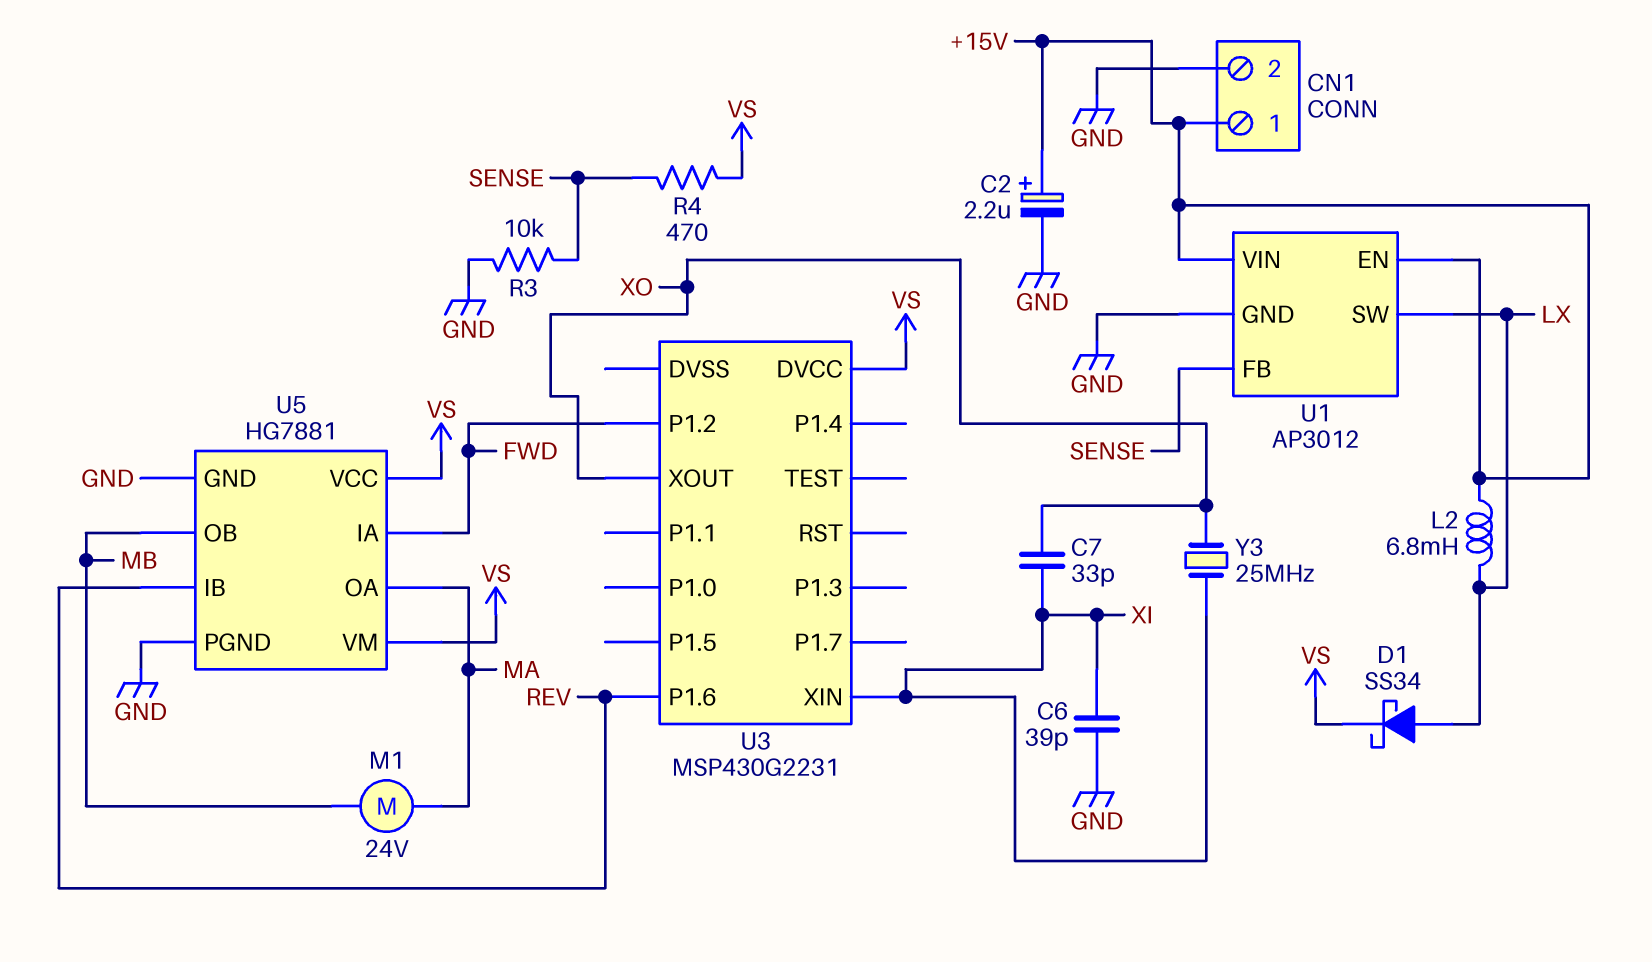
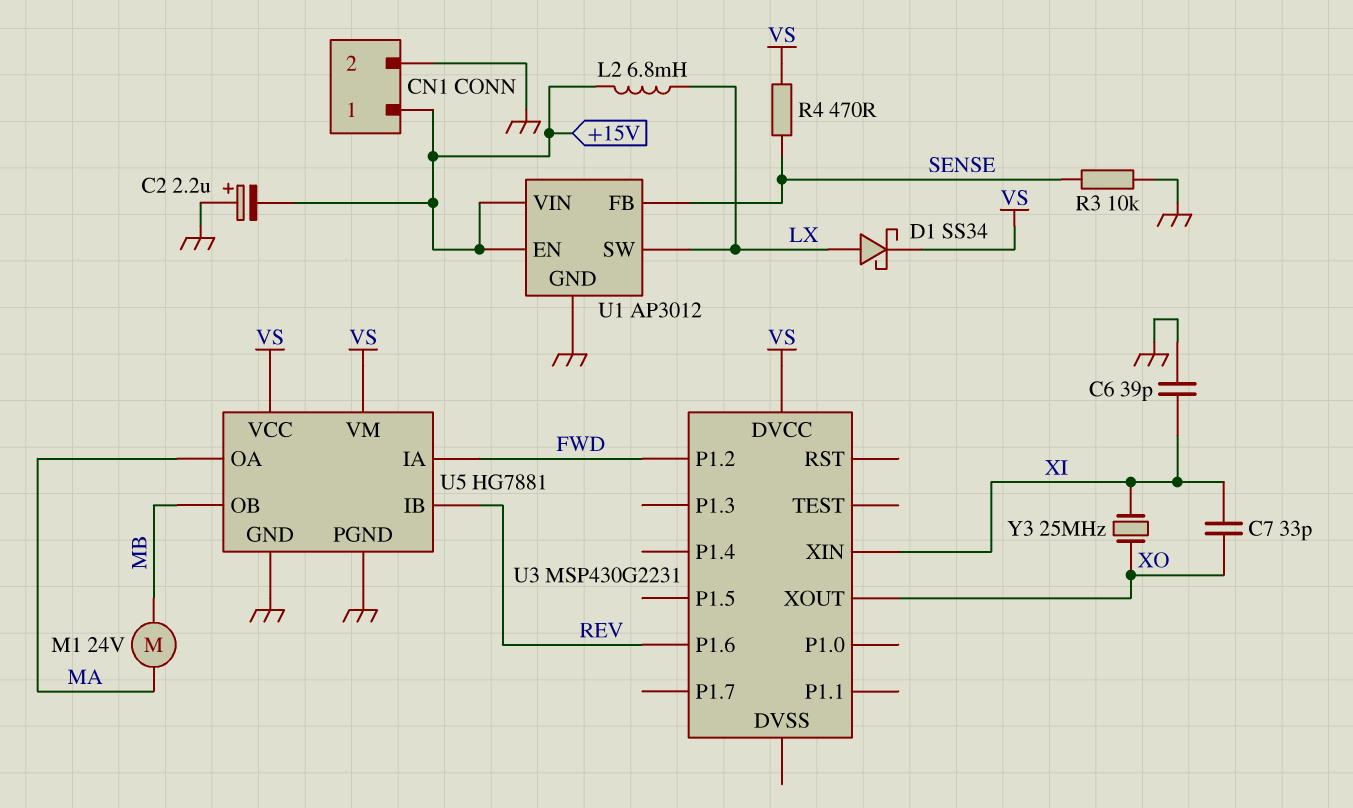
C2: 2.2uF (plus +15V, minus GND) -> 2.2uF (plus GND, minus +15V)

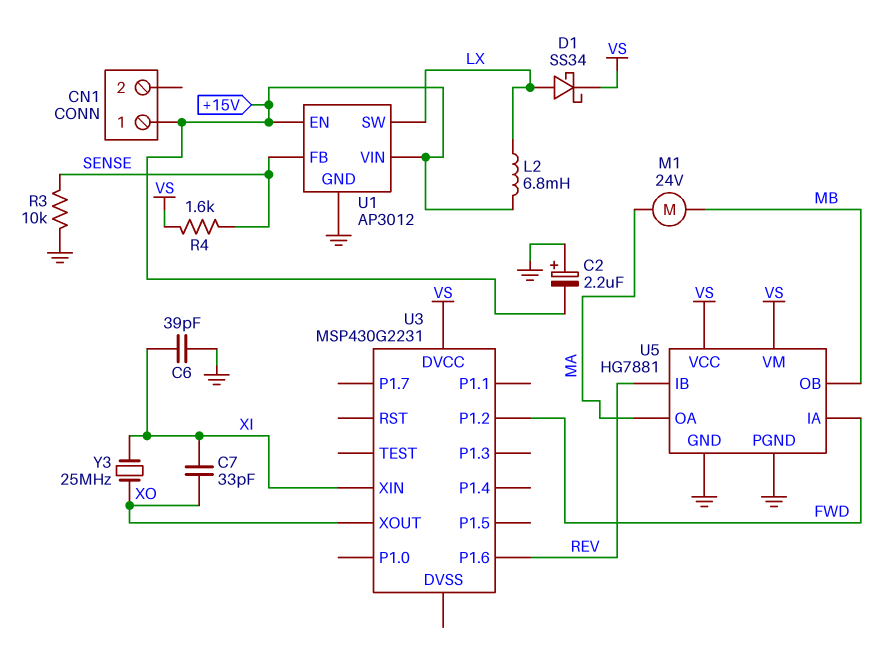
CN1 pin 2: GND -> none
R4: 470 (SENSE, VS) -> 1.6k (SENSE, VS)

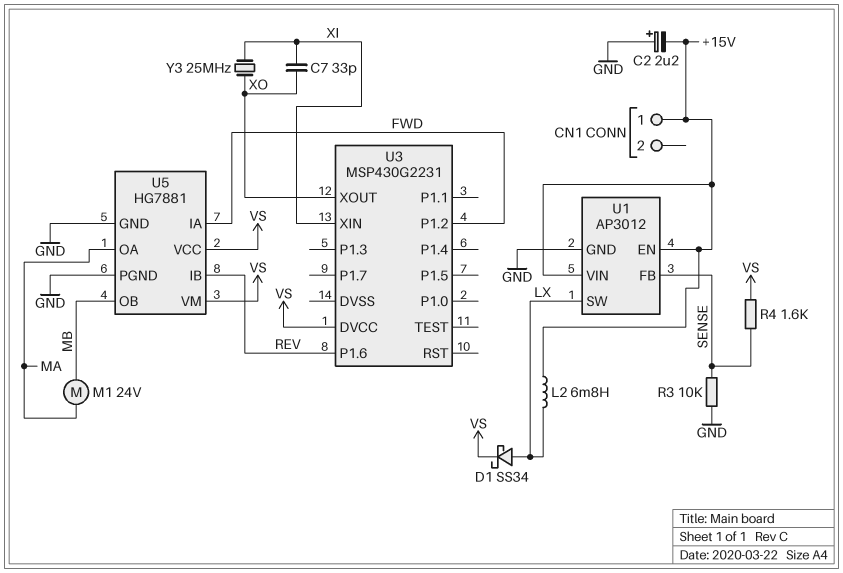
C6: 39pF (GND, XI) -> none

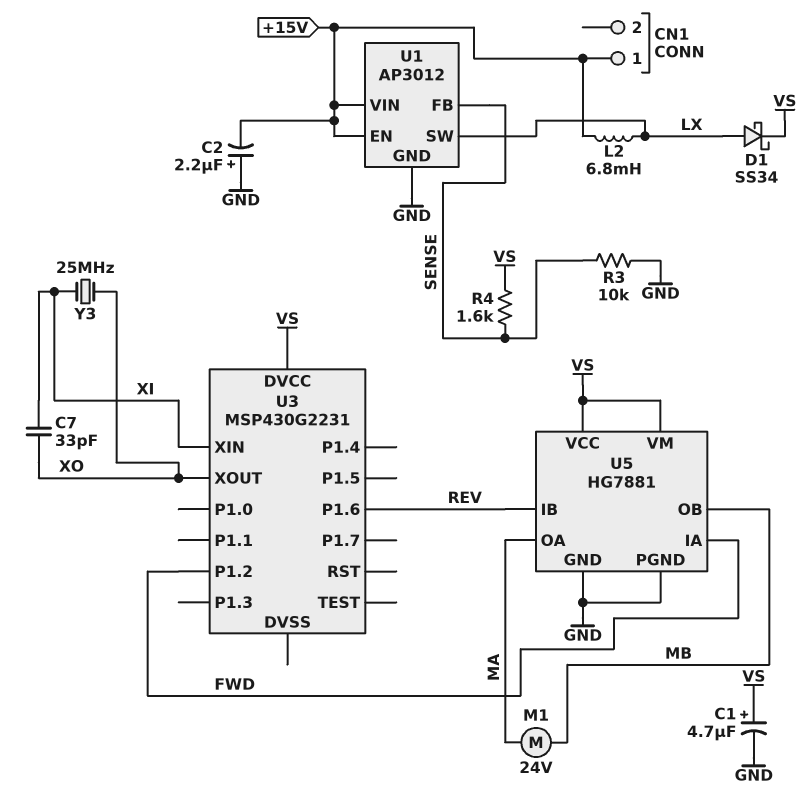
C1: none -> 4.7uF (plus VS, minus GND)

